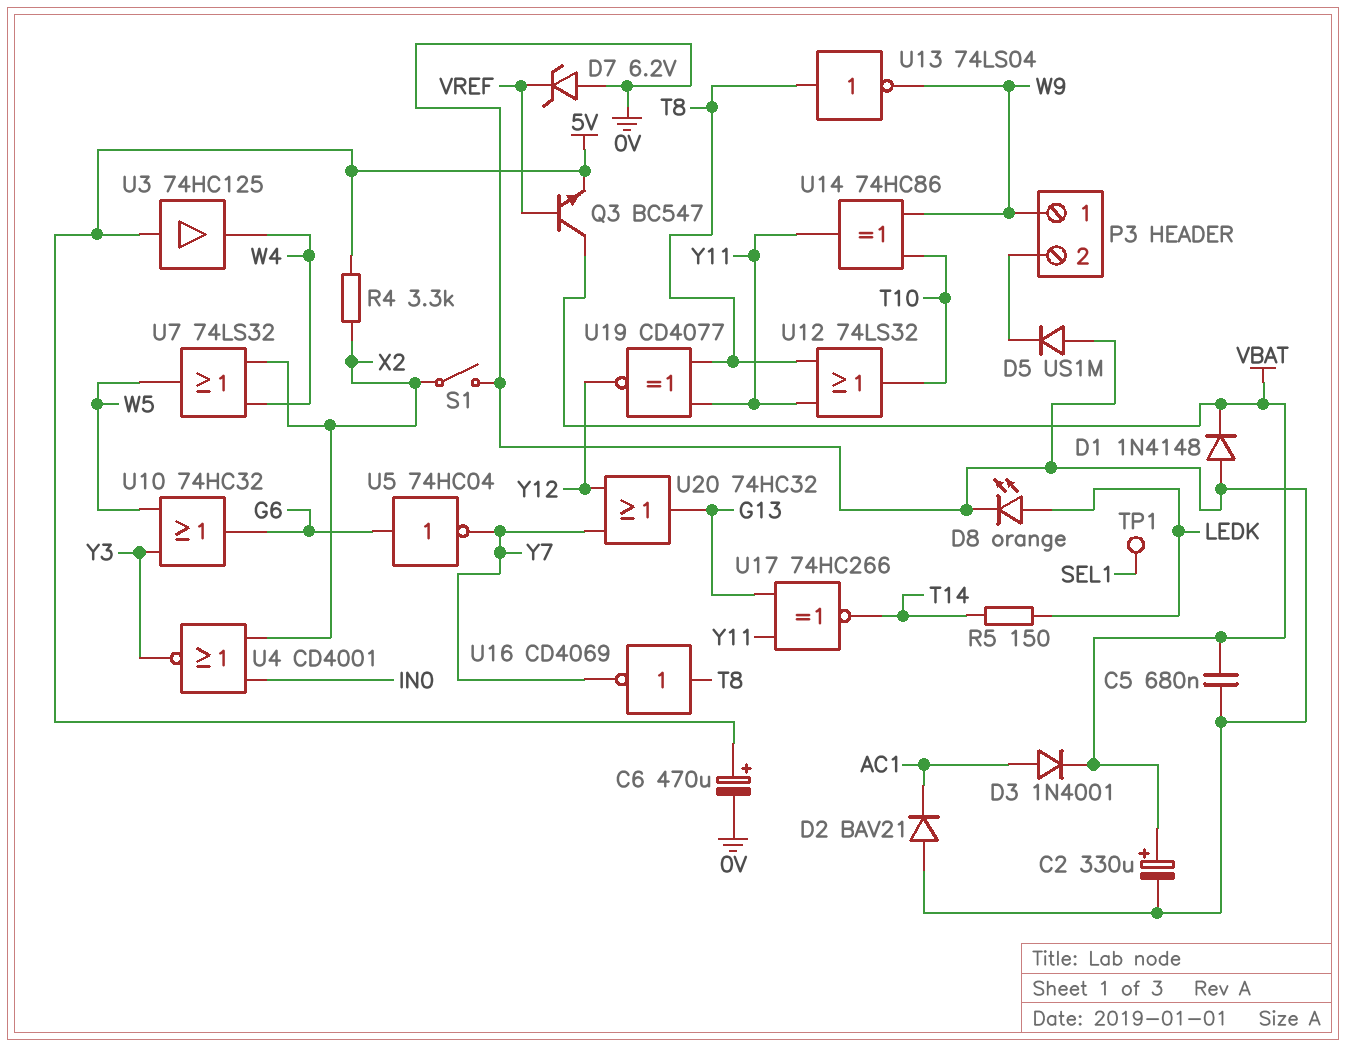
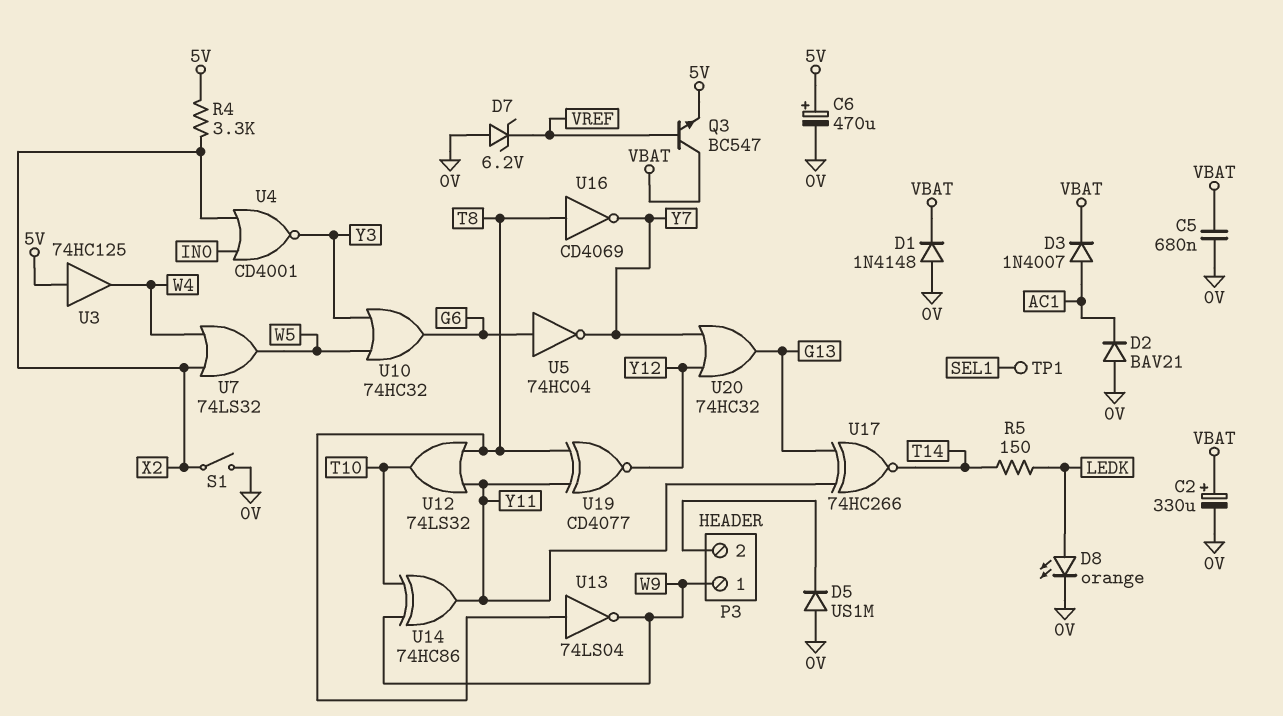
D3: diode 1N4001 (A AC1, K VBAT) -> diode 1N4007 (A AC1, K VBAT)

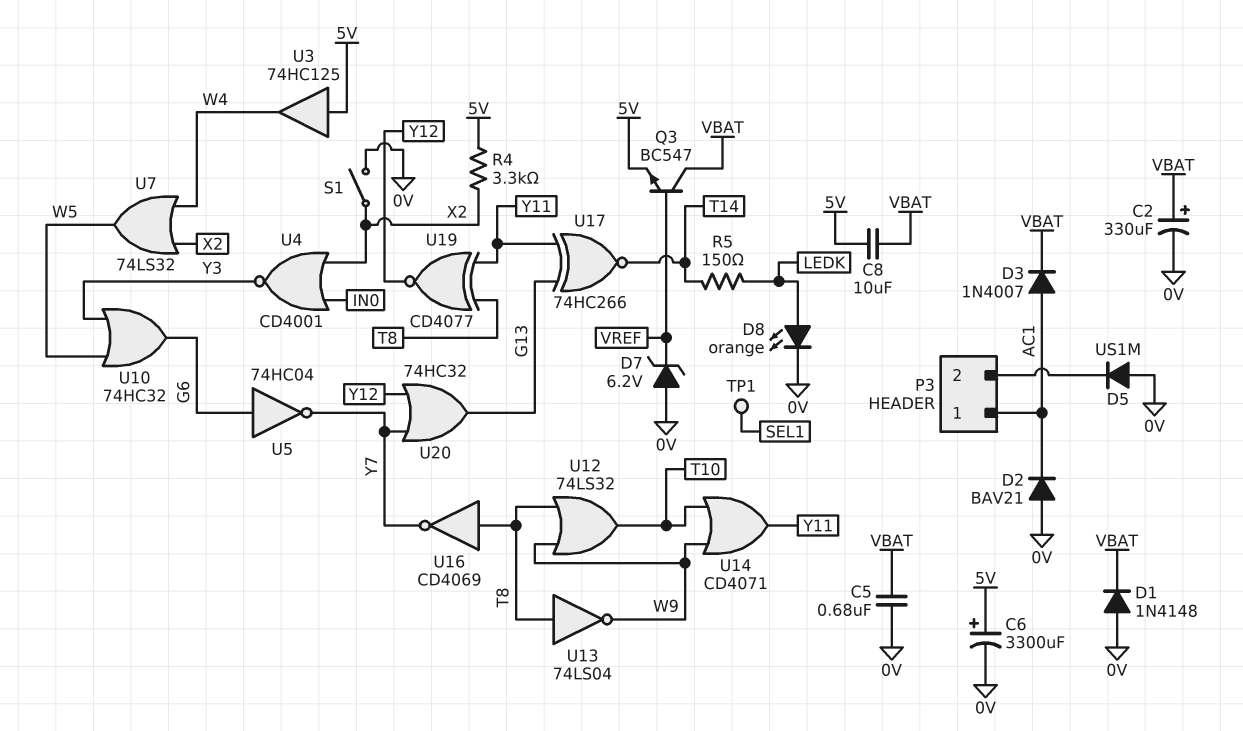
C6: 470uF (plus 5V, minus 0V) -> 3300uF (plus 5V, minus 0V)
C8: none -> 10uF (5V, VBAT)
P3 pin 1: W9 -> AC1
U12: OR 74LS32 (in T8, in Y11, out T10) -> OR 74LS32 (in T8, in W9, out T10)
U14: XOR 74HC86 (in T10, in W9, out Y11) -> OR CD4071 (in T10, in W9, out Y11)

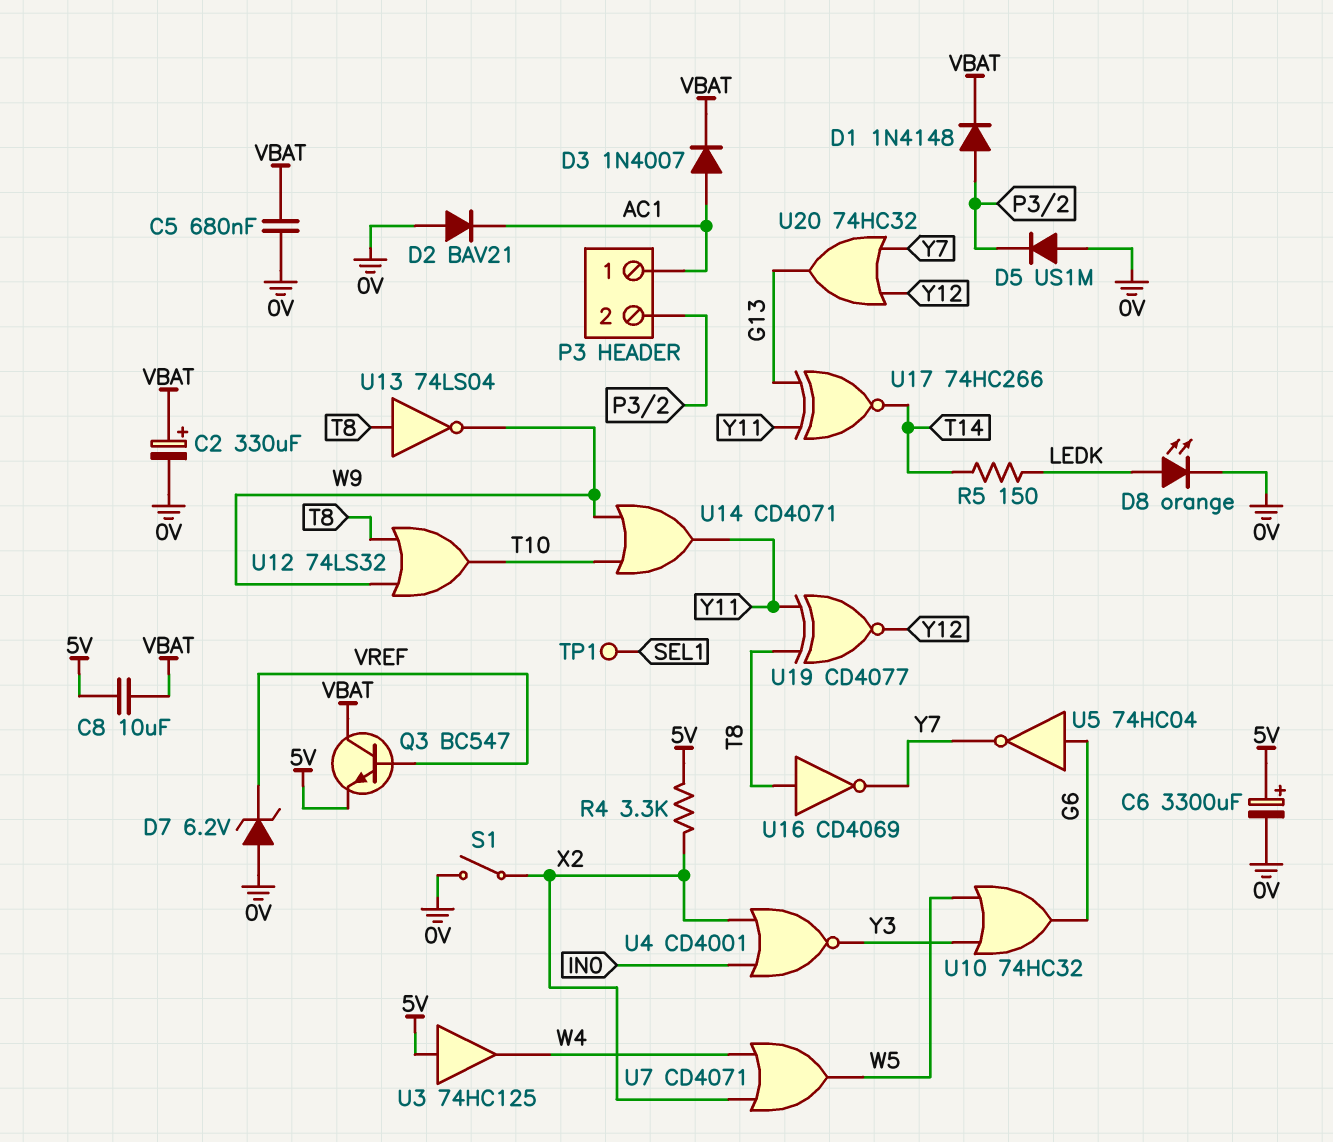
D1: diode 1N4148 (A 0V, K VBAT) -> diode 1N4148 (A P3/2, K VBAT)
U7: OR 74LS32 (in W4, in X2, out W5) -> OR CD4071 (in W4, in X2, out W5)

